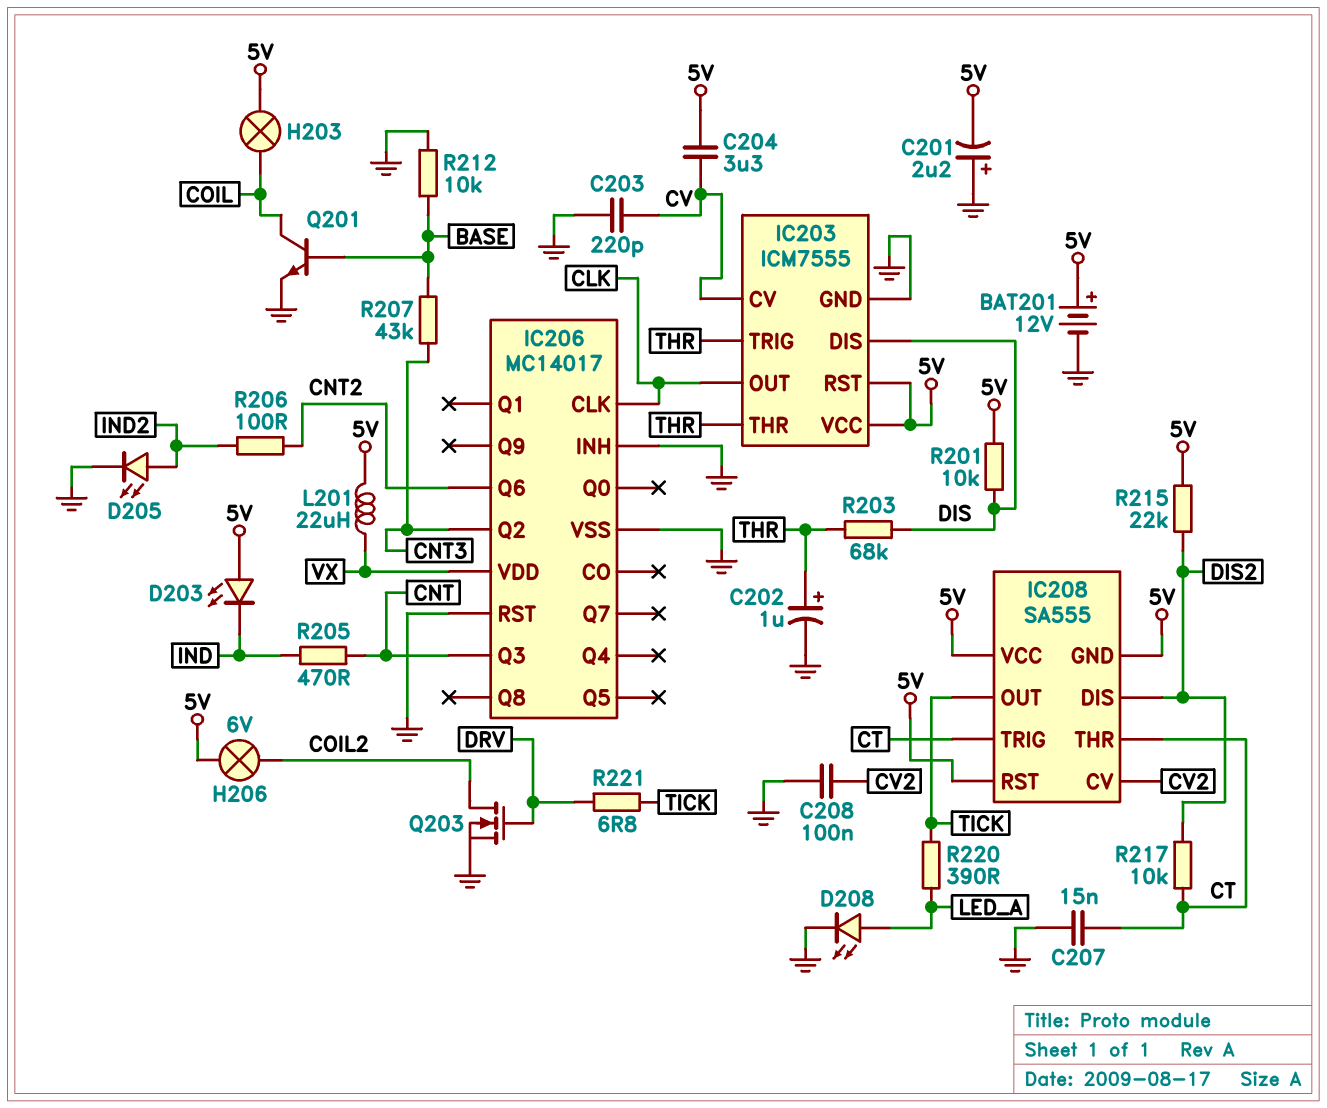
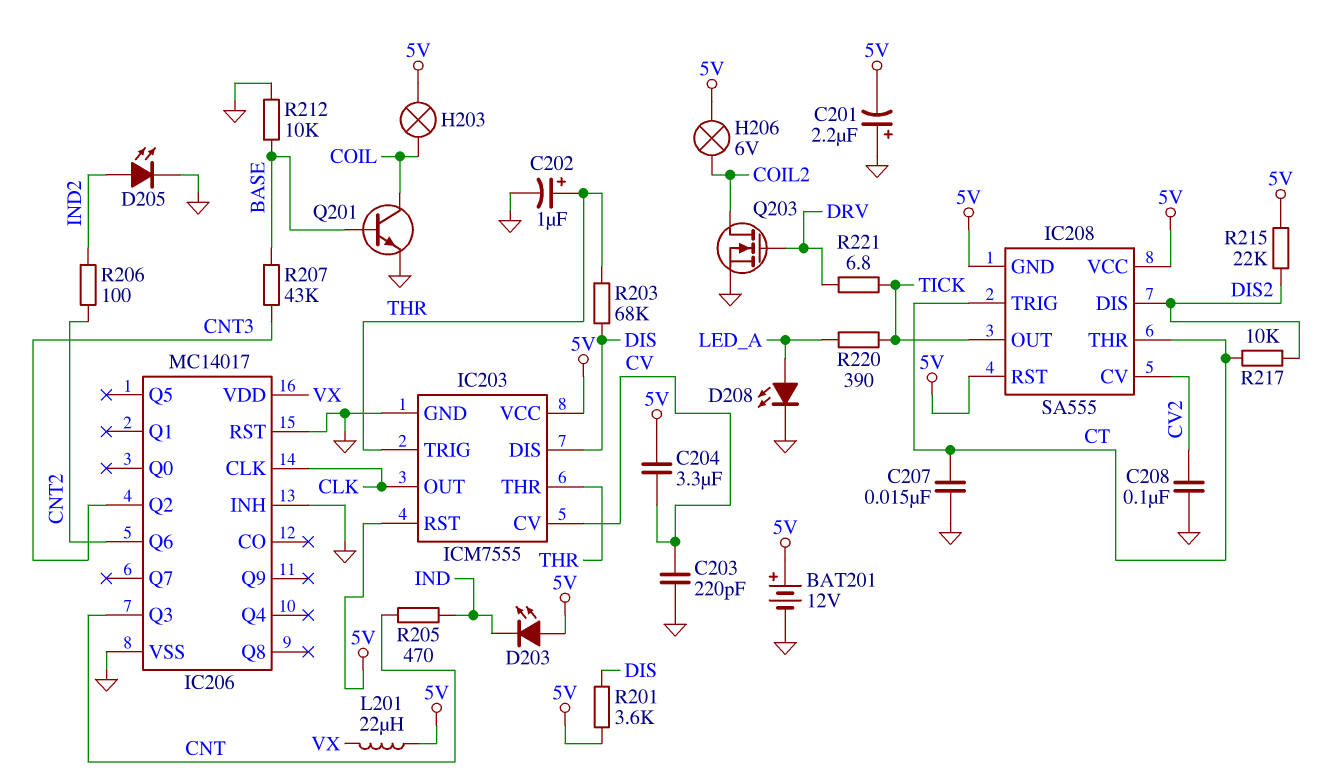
R201: 10k (5V, DIS) -> 3.6k (5V, DIS)

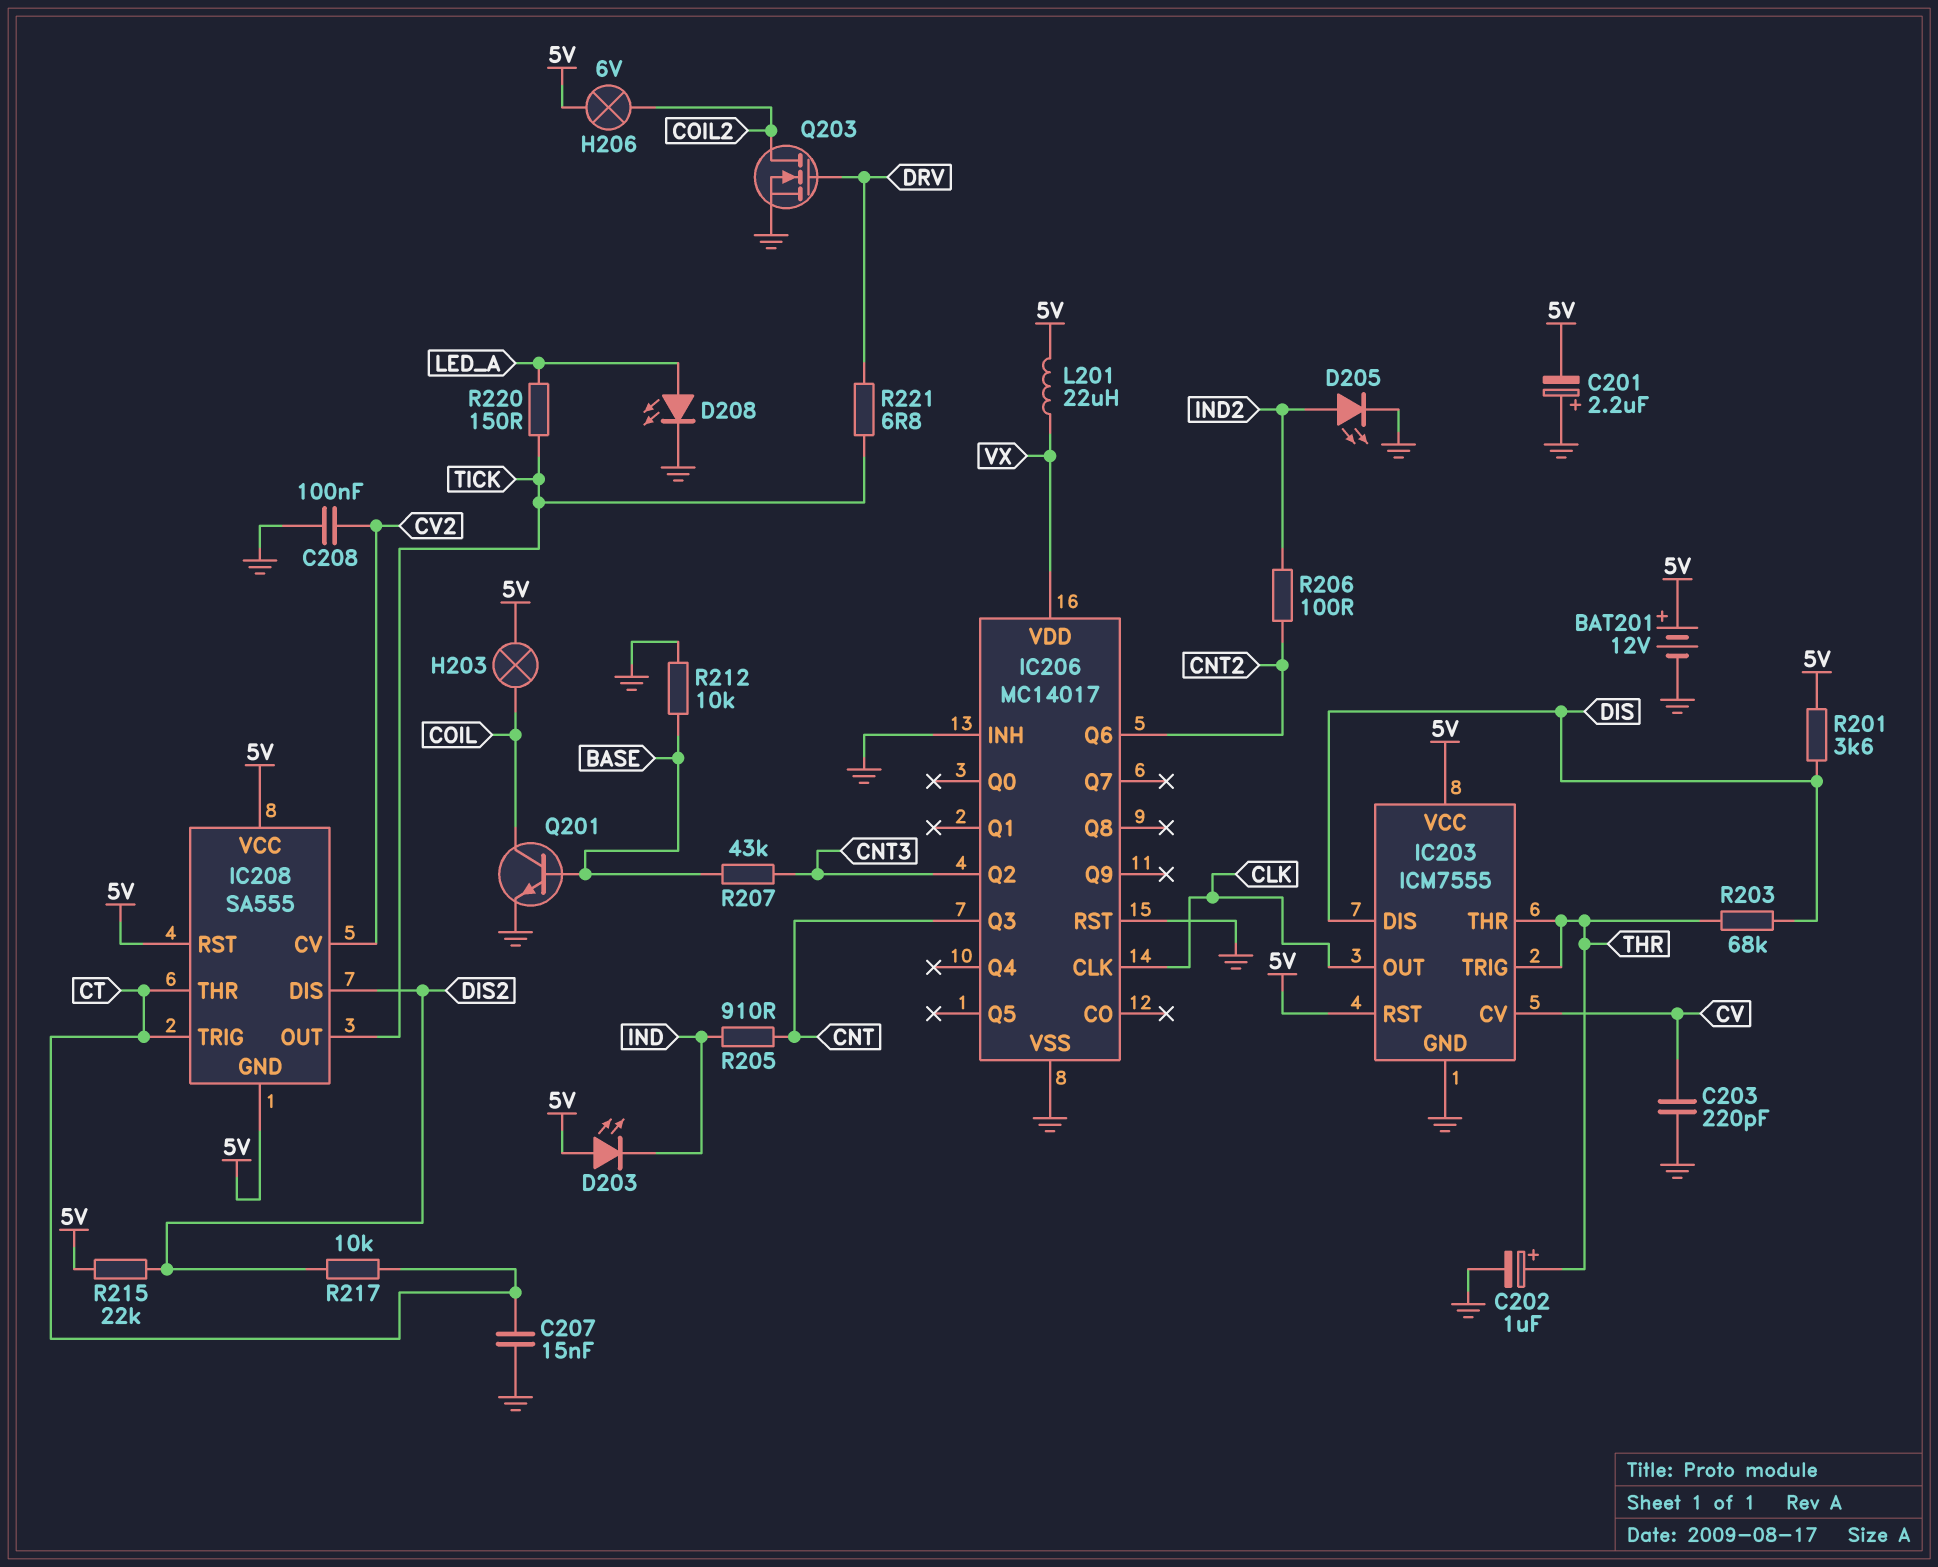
C204: 3.3uF (5V, CV) -> none
R205: 470 (CNT, IND) -> 910 (CNT, IND)
R220: 390 (LED_A, TICK) -> 150 (LED_A, TICK)

